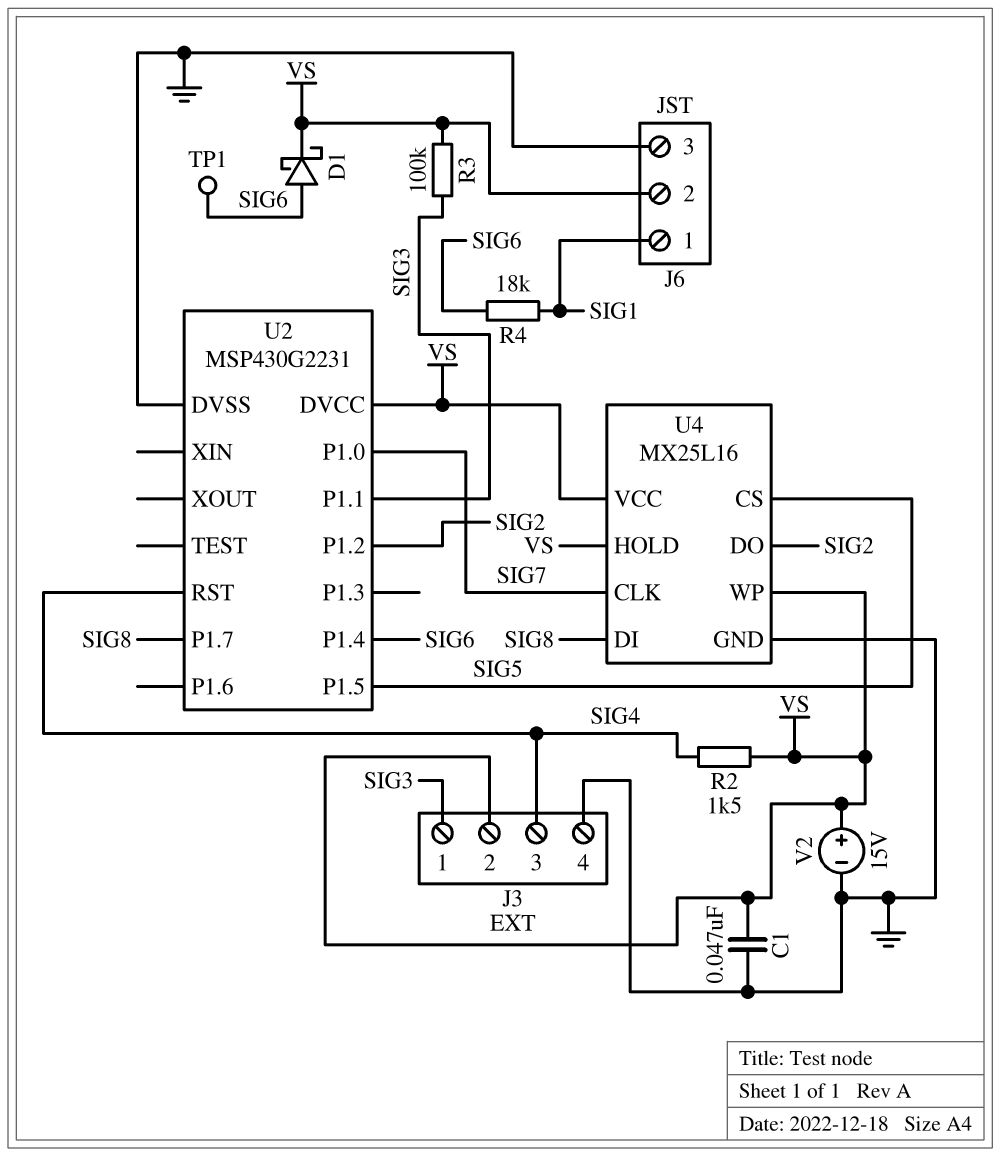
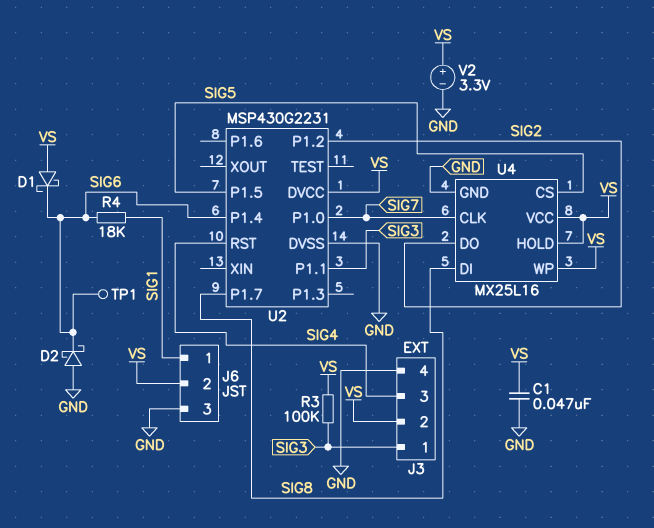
D1: schottky (A SIG6, K VS) -> schottky (A VS, K SIG6)
D2: none -> schottky (A GND, K SIG6)
R2: 1.5k (SIG4, VS) -> none
V2: 15V (plus VS, minus GND) -> 3.3V (plus VS, minus GND)

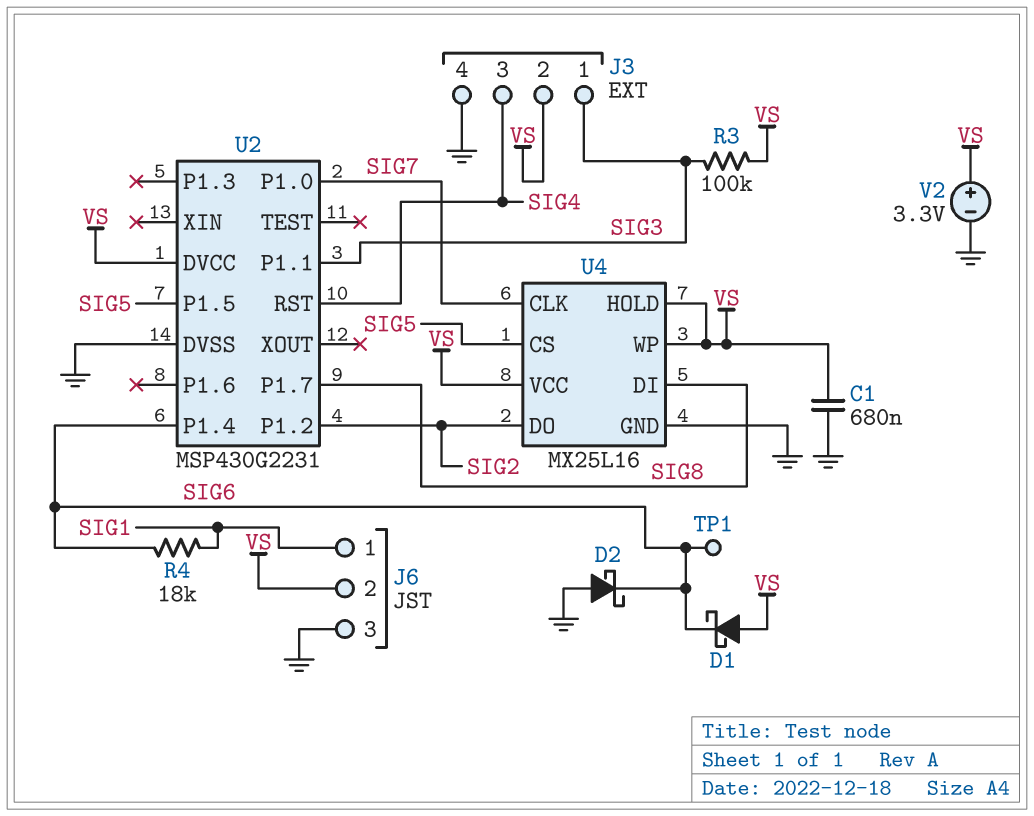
C1: 47nF (GND, VS) -> 680nF (GND, VS)

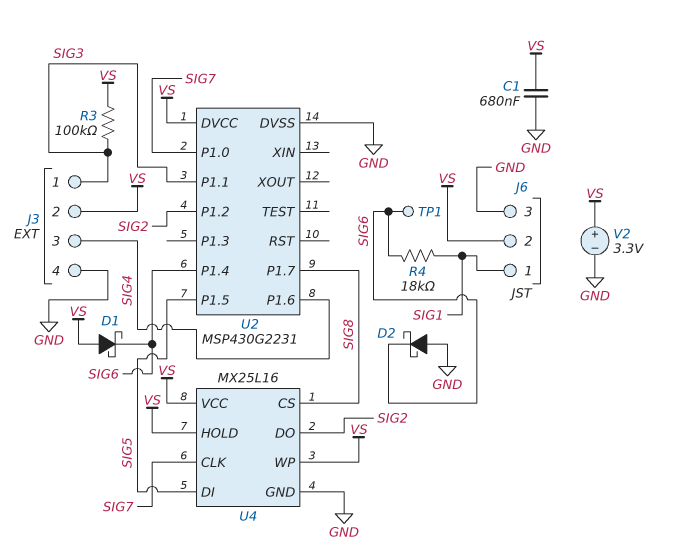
U2 pin P1.6: none -> SIG4
U2 pin RST: SIG4 -> none
U4 pin CS: SIG5 -> SIG8
U4 pin DI: SIG8 -> SIG5

